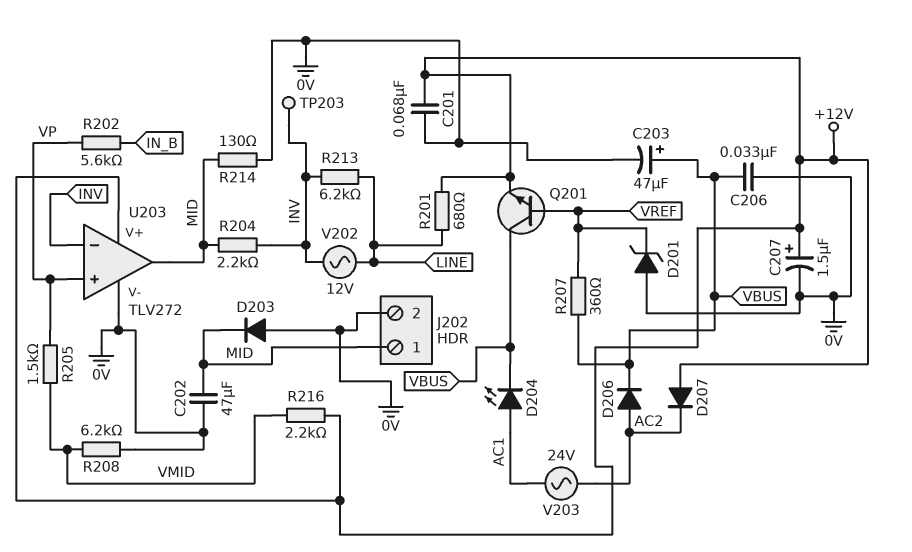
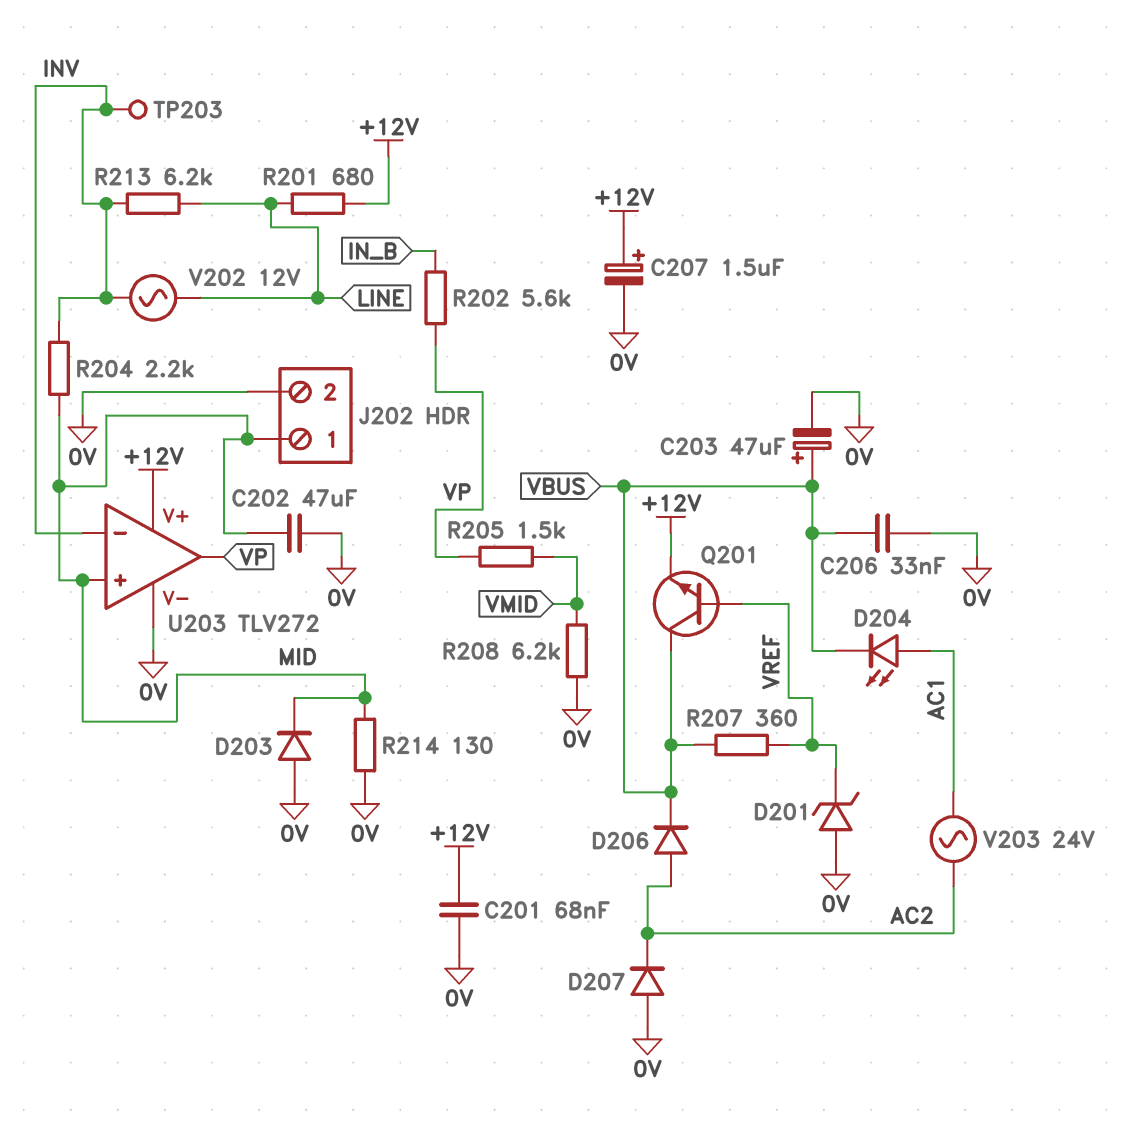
D207: diode (A +12V, K AC2) -> diode (A 0V, K AC2)
R216: 2.2k (+12V, VMID) -> none
U203 pin in+: VP -> MID
U203 pin out: MID -> VP

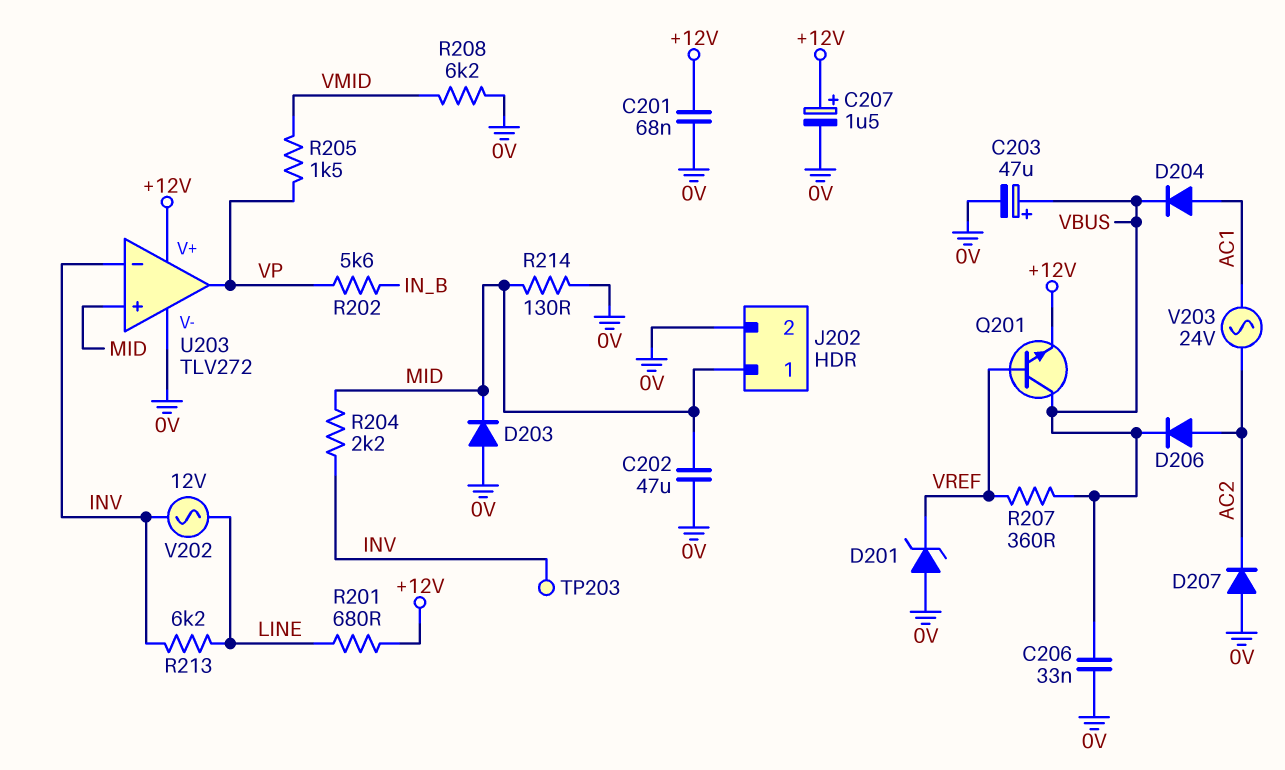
D204: LED (A AC1, K VBUS) -> diode (A AC1, K VBUS)

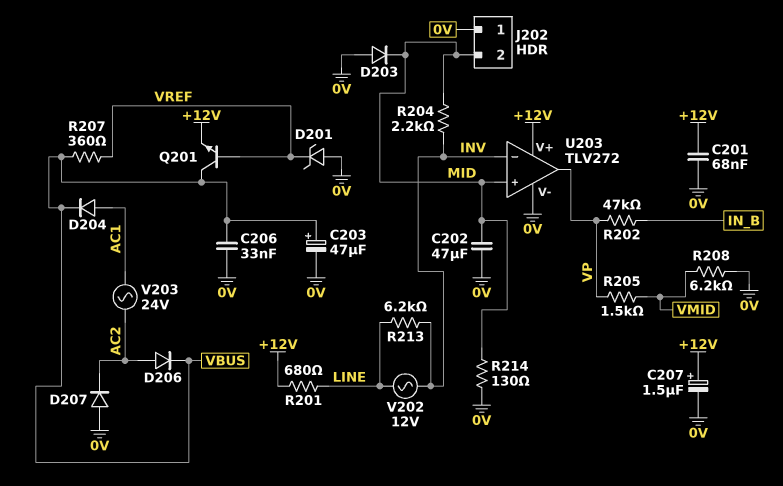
J202 pin 1: MID -> 0V
J202 pin 2: 0V -> MID
R202: 5.6k (IN_B, VP) -> 47k (IN_B, VP)
TP203: test point (INV) -> none

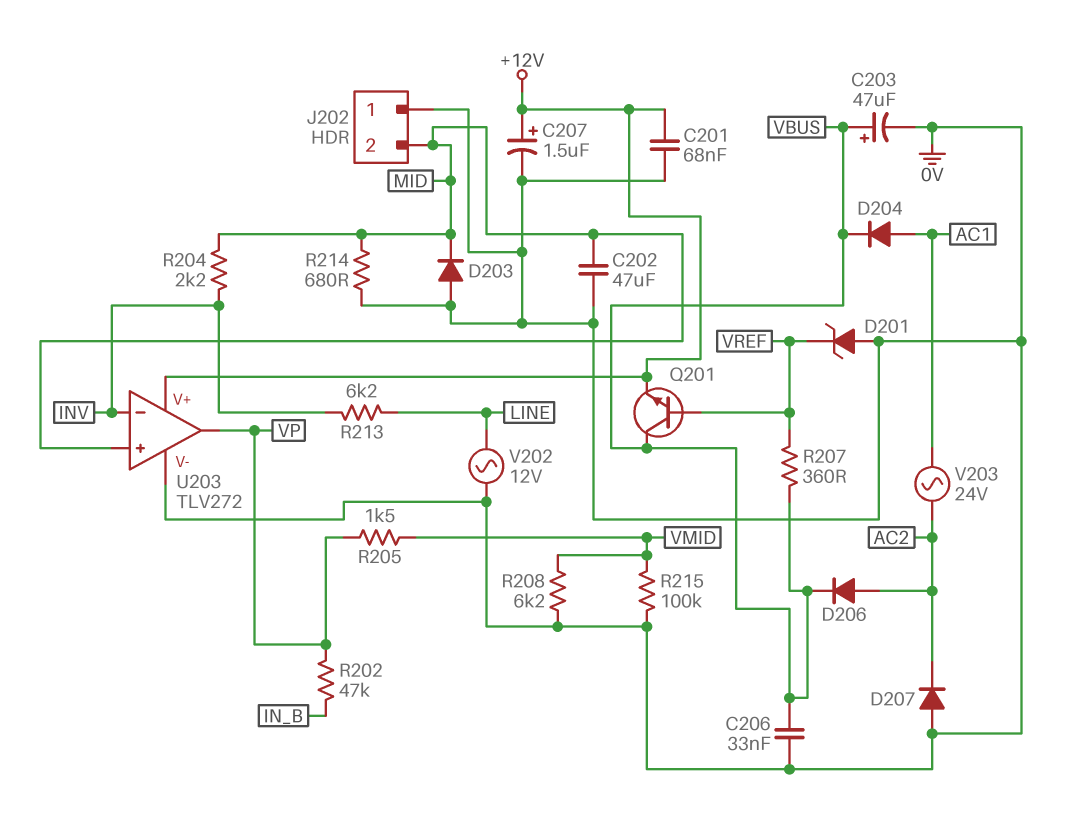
R201: 680 (+12V, LINE) -> none
R214: 130 (0V, MID) -> 680 (0V, MID)
R215: none -> 100k (0V, VMID)
V202: AC 12V (INV, LINE) -> AC 12V (0V, LINE)

